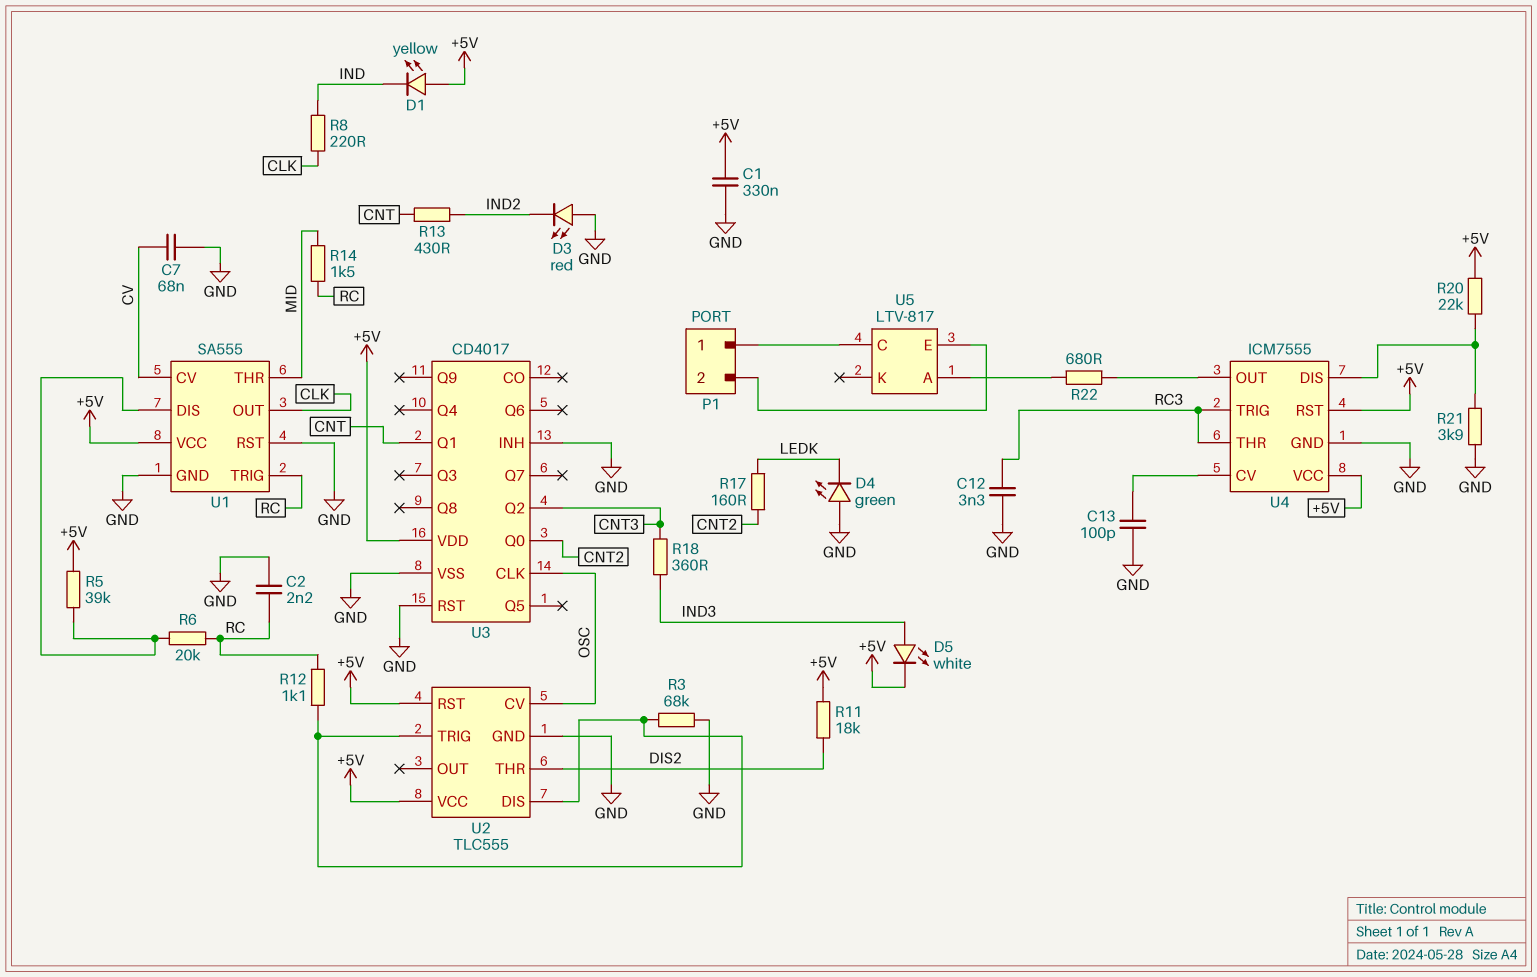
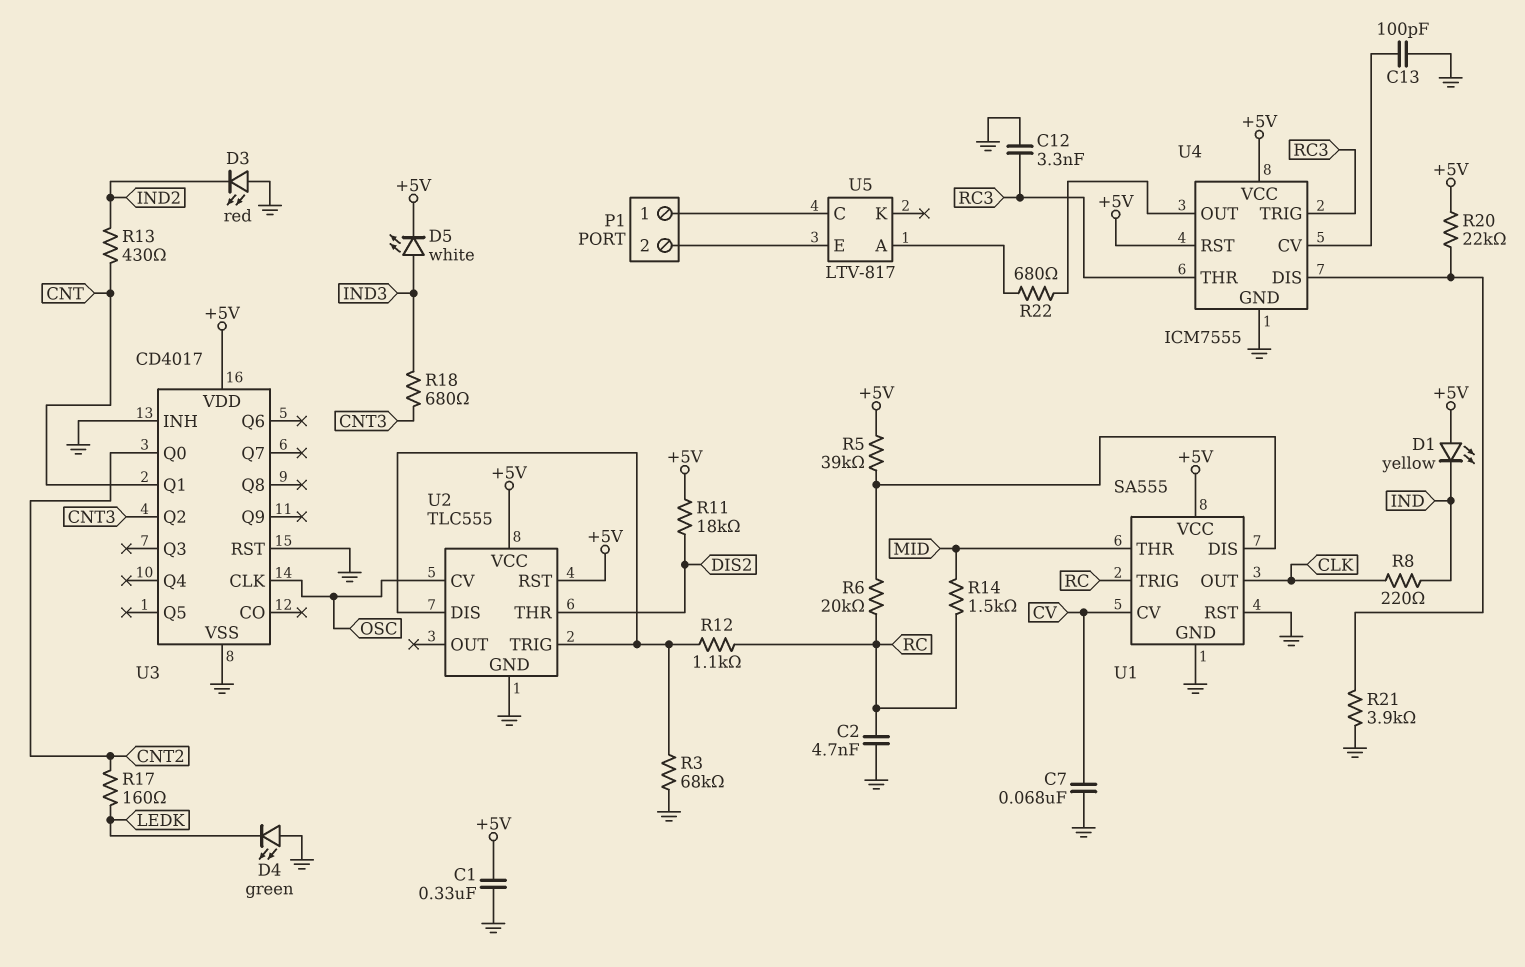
C2: 2.2nF (GND, RC) -> 4.7nF (GND, RC)
R18: 360 (CNT3, IND3) -> 680 (CNT3, IND3)

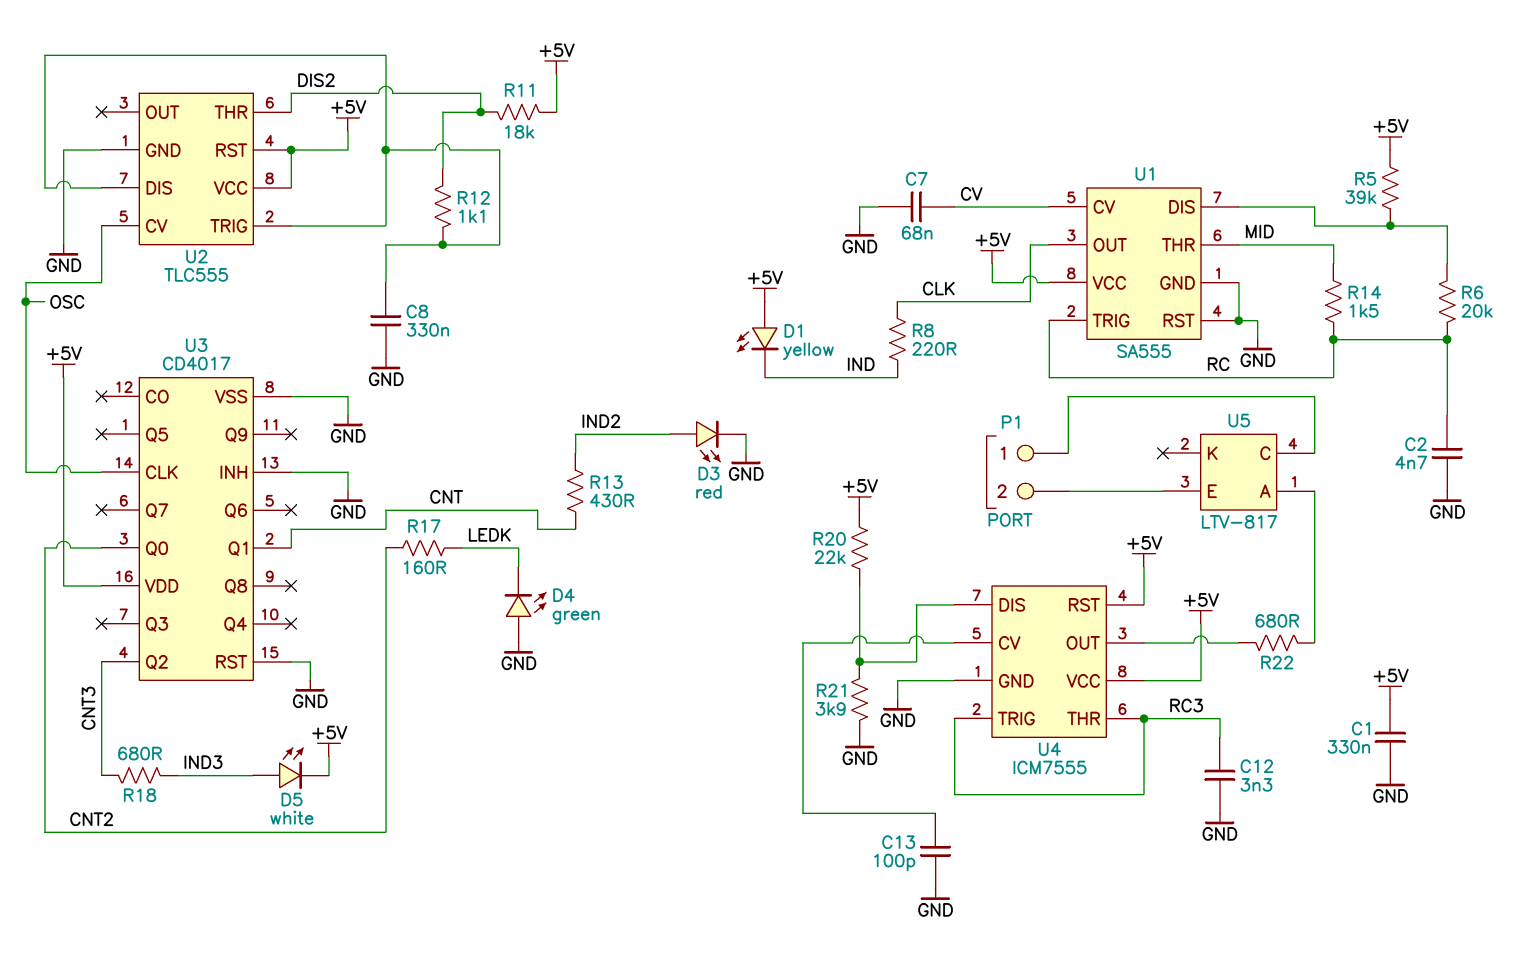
C8: none -> 330nF (GND, U2/DIS)
D3: LED red (A GND, K IND2) -> LED red (A IND2, K GND)
R3: 68k (GND, U2/DIS) -> none
R12: 1.1k (RC, U2/DIS) -> 1.1k (DIS2, U2/DIS)

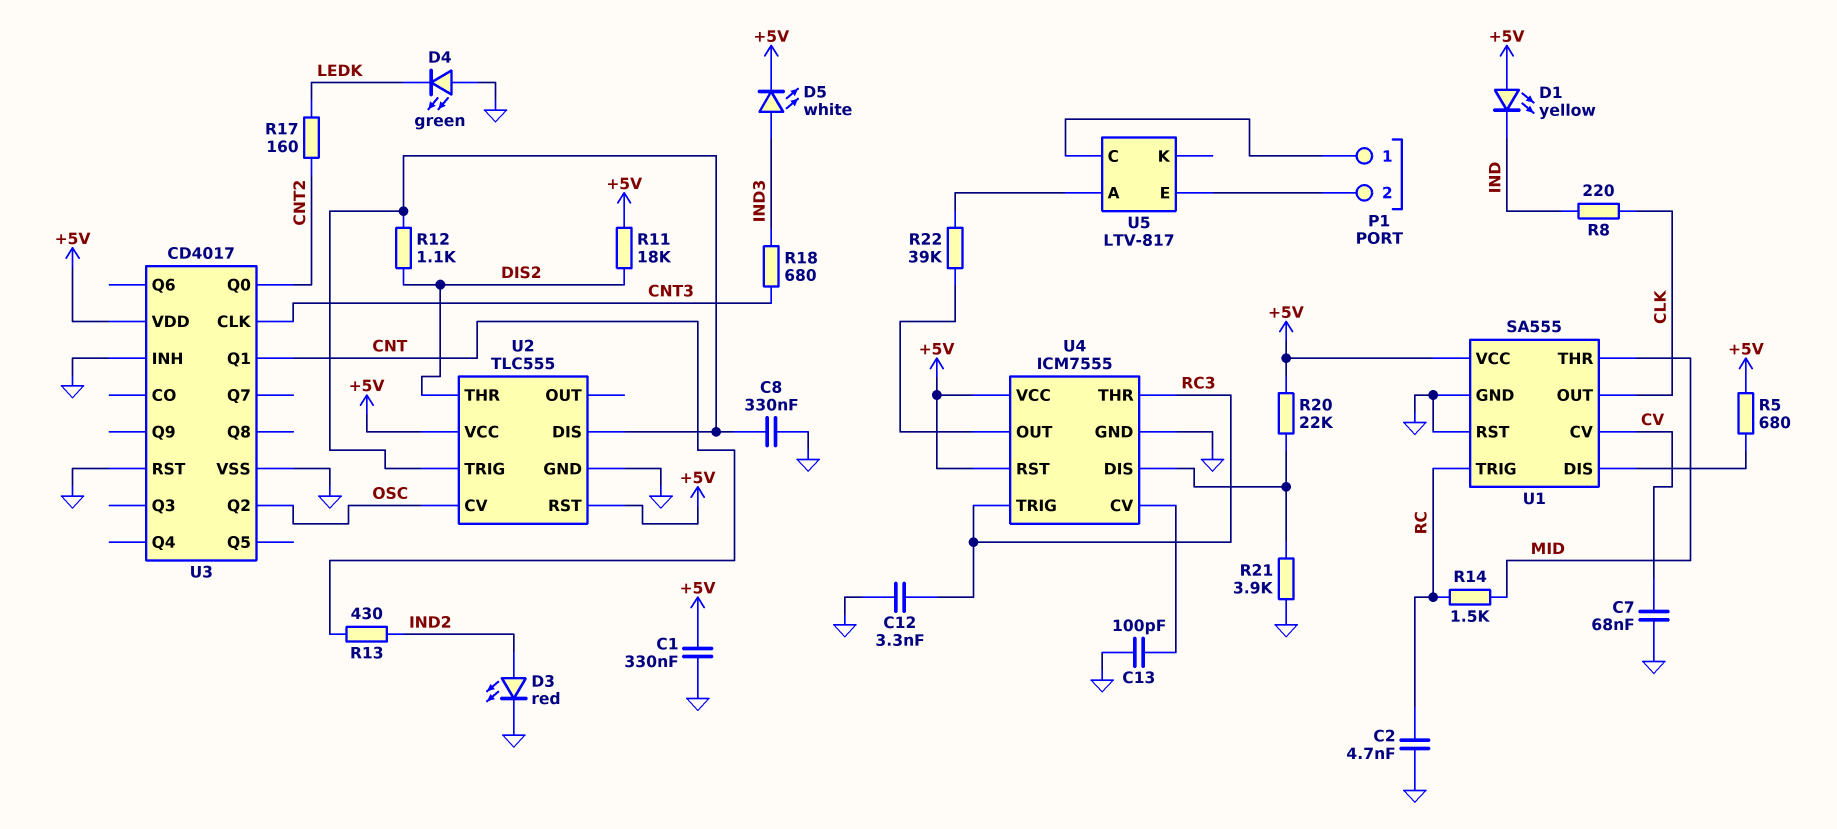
R5: 39k (+5V, U1/DIS) -> 680 (+5V, U1/DIS)
R6: 20k (RC, U1/DIS) -> none
R22: 680 (U4/OUT, U5/A) -> 39k (U4/OUT, U5/A)
U3 pin CLK: OSC -> CNT3
U3 pin Q2: CNT3 -> OSC

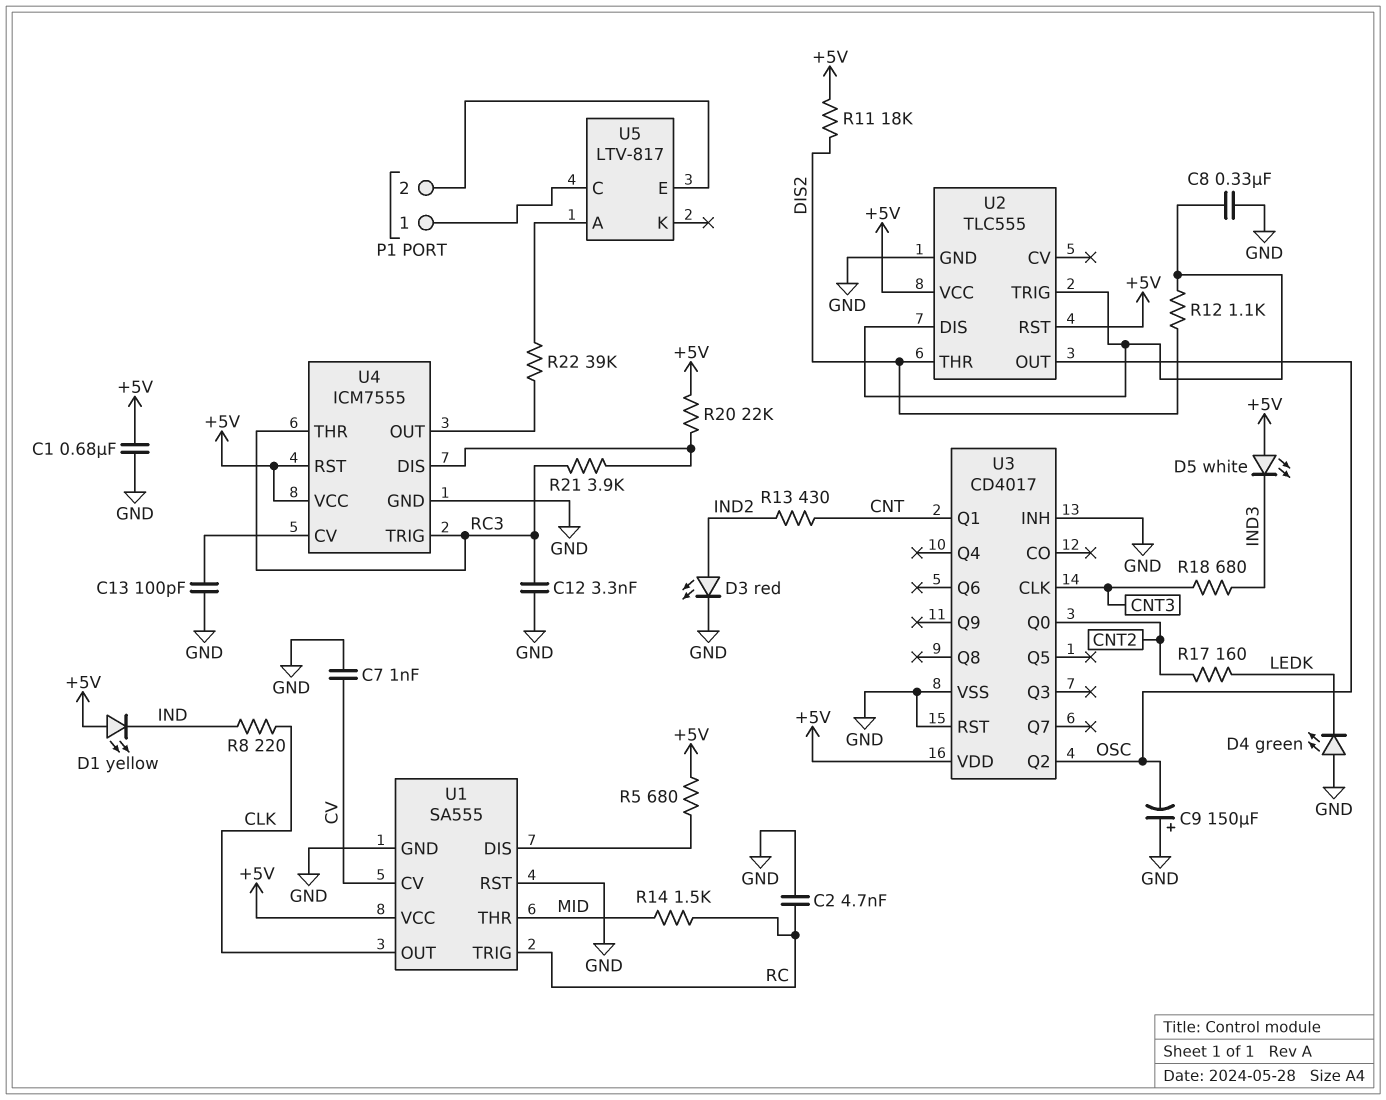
C1: 330nF (+5V, GND) -> 680nF (+5V, GND)
C7: 68nF (CV, GND) -> 1nF (CV, GND)
C9: none -> 150uF (plus GND, minus OSC)
D5: LED white (A IND3, K +5V) -> LED white (A +5V, K IND3)
R21: 3.9k (GND, U4/DIS) -> 3.9k (RC3, U4/DIS)
U2 pin CV: OSC -> none
U2 pin OUT: none -> OSC

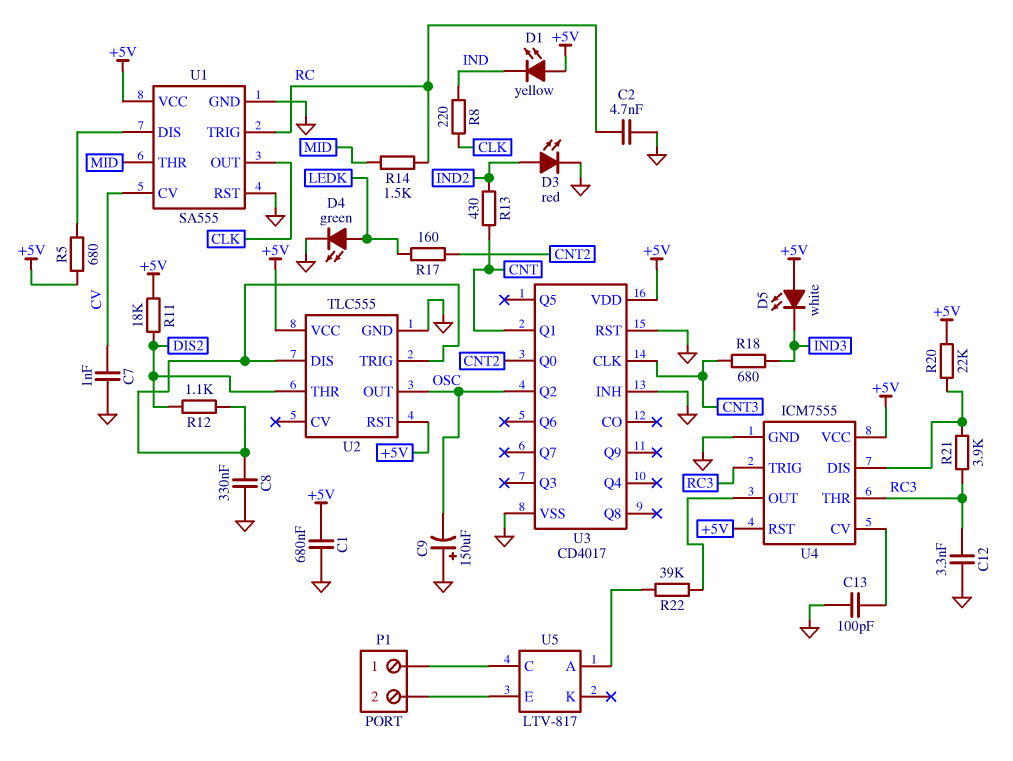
D4: LED green (A GND, K LEDK) -> LED green (A LEDK, K GND)

